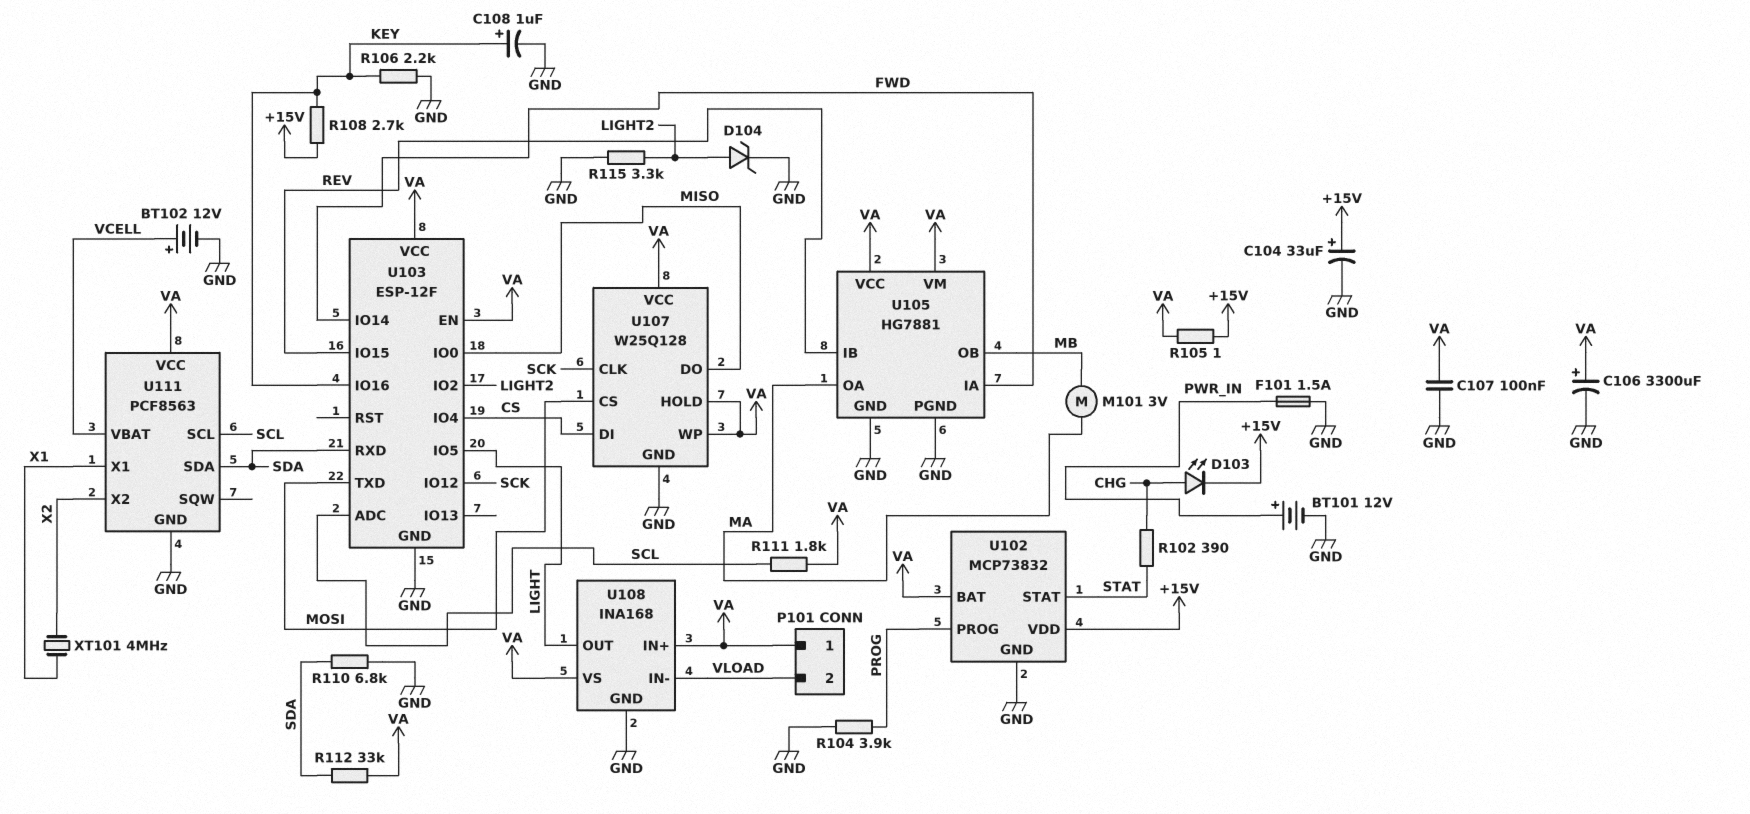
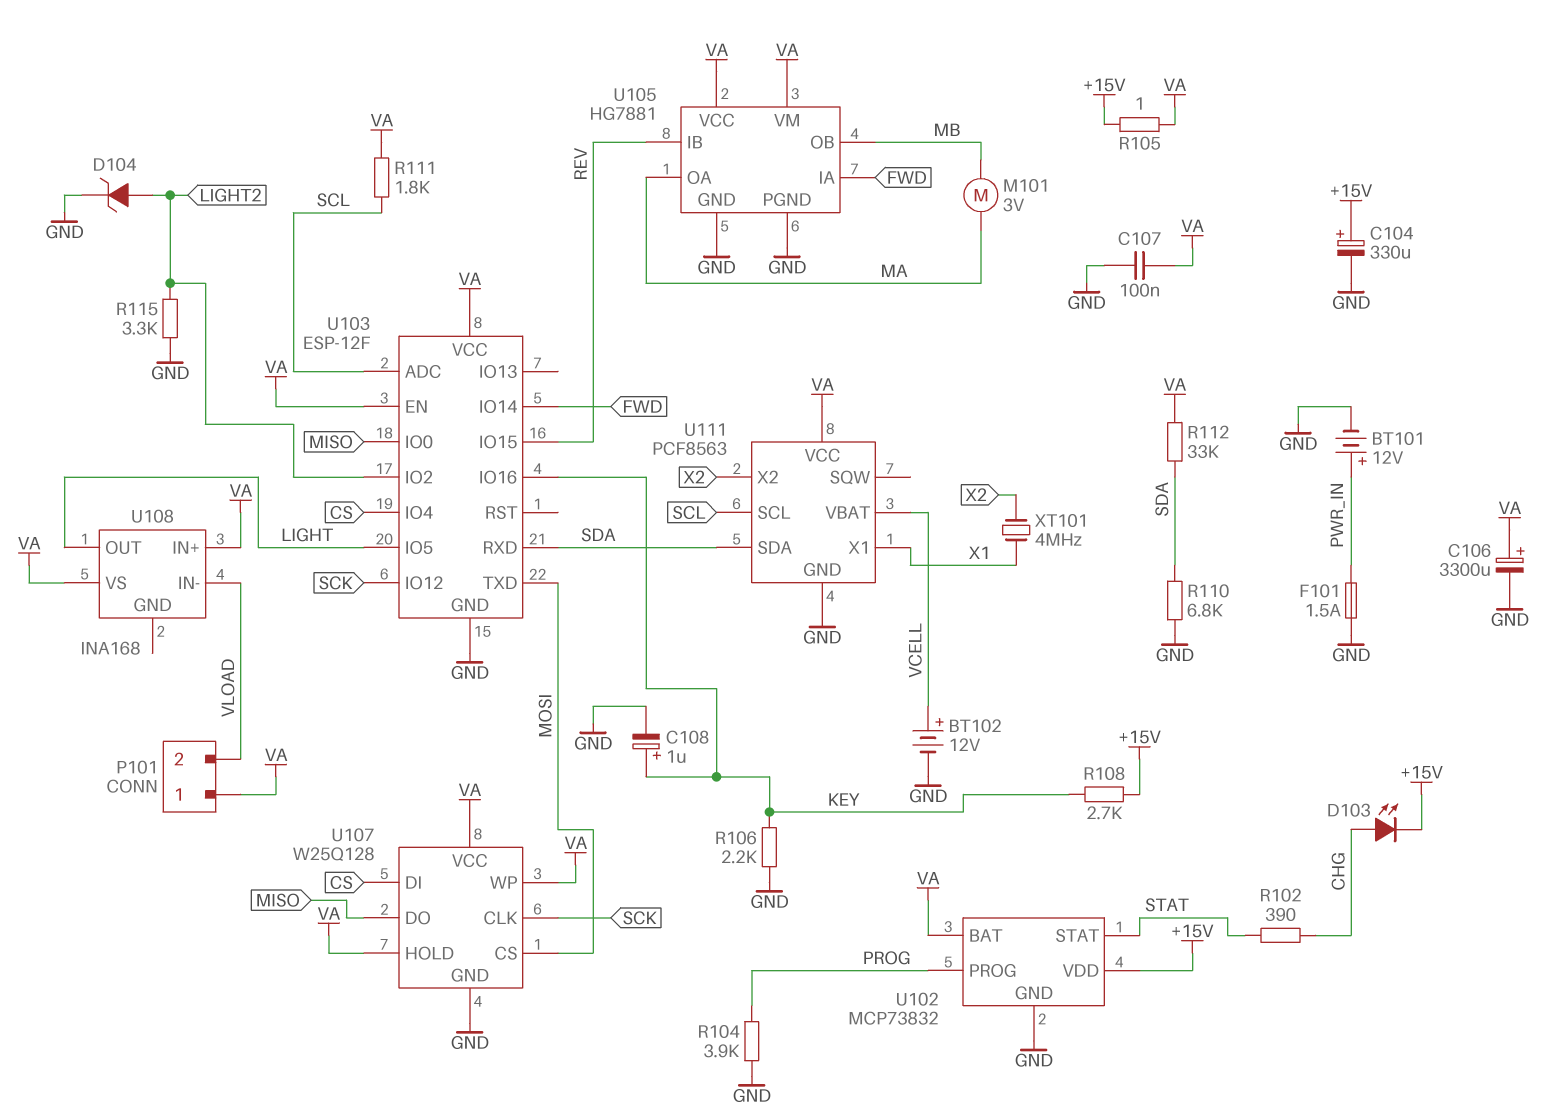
C104: 33uF (plus +15V, minus GND) -> 330uF (plus +15V, minus GND)
U108 pin GND: GND -> none

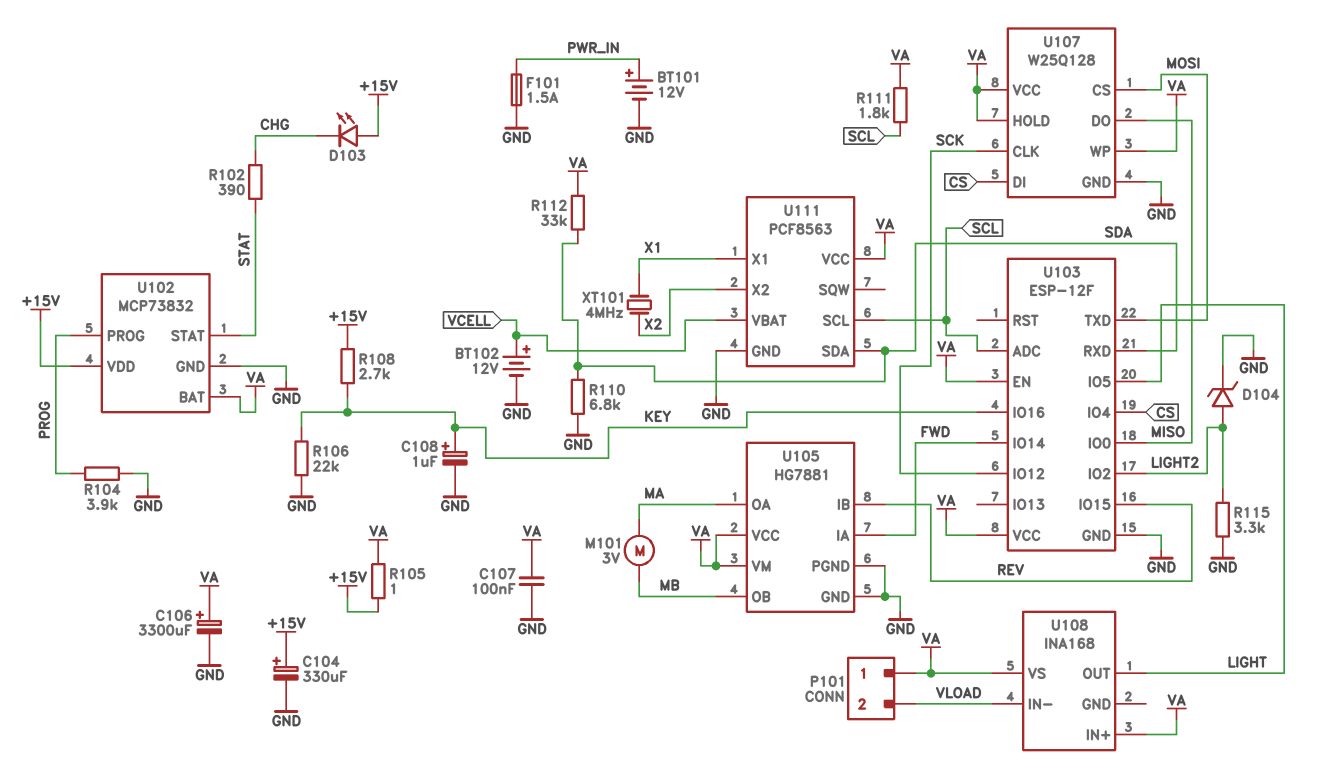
D103: LED (A CHG, K +15V) -> LED (A +15V, K CHG)
R106: 2.2k (GND, KEY) -> 22k (GND, KEY)

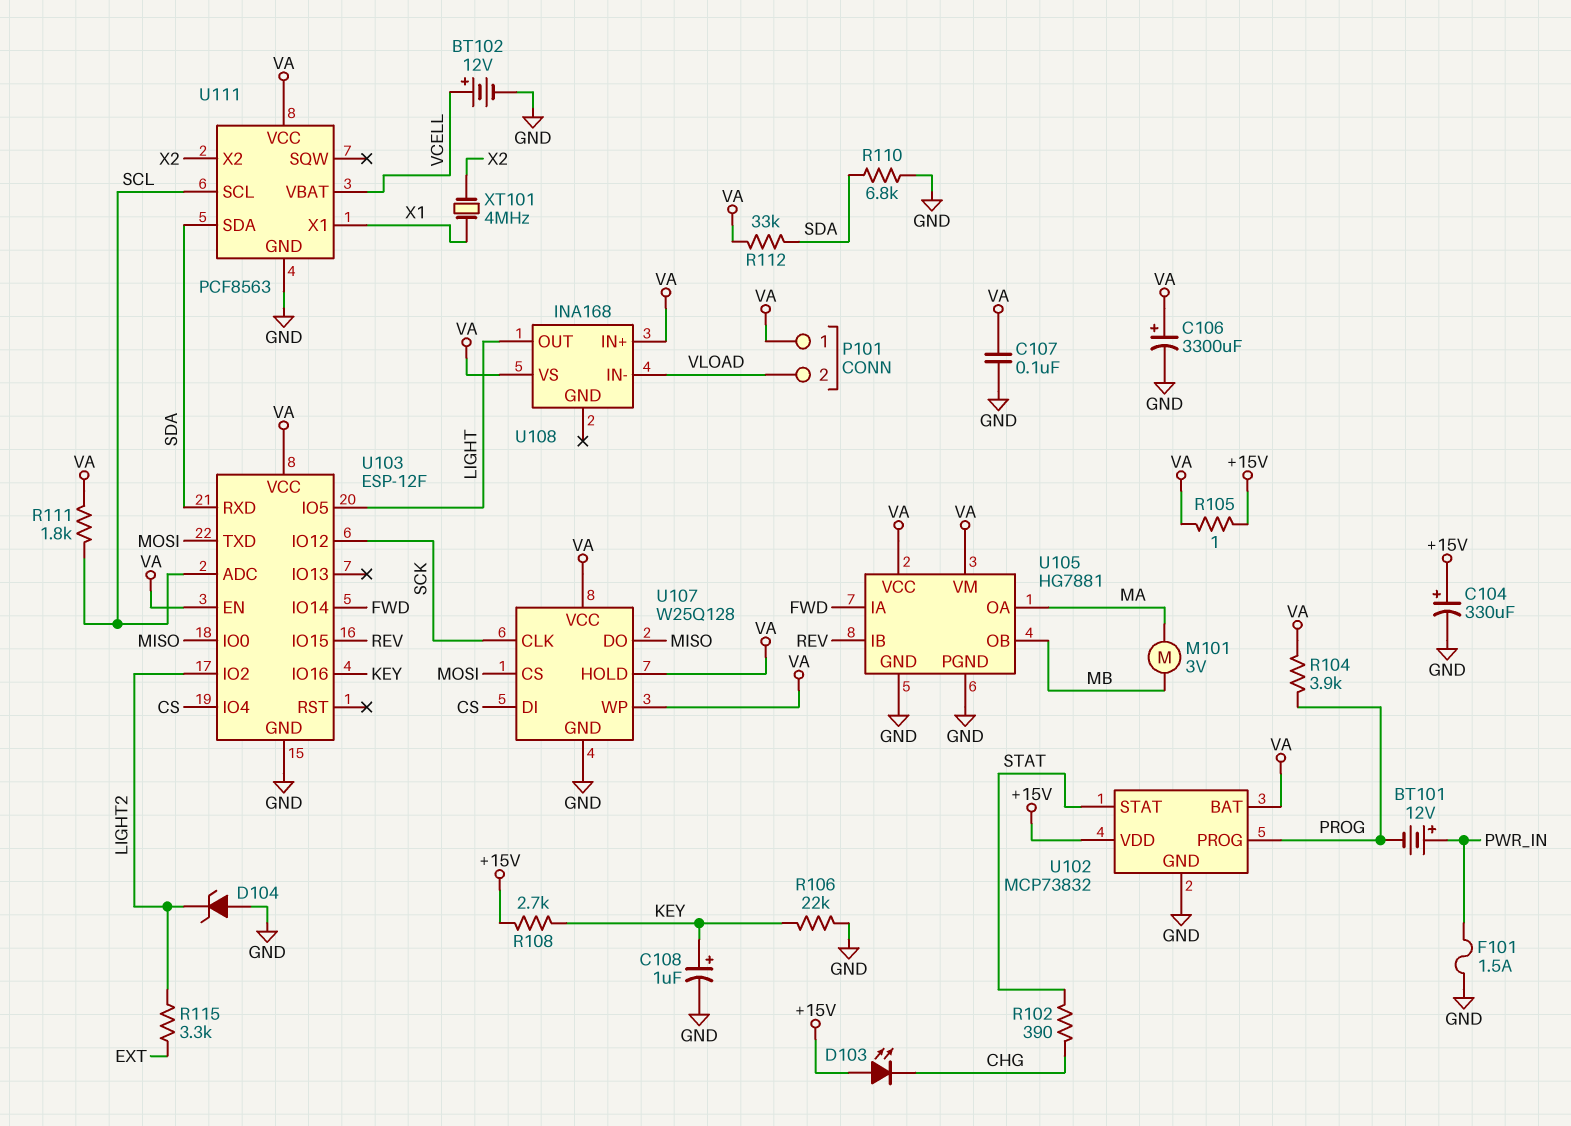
BT101: 12V (plus PWR_IN, minus GND) -> 12V (plus PWR_IN, minus PROG)
D104: zener (A LIGHT2, K GND) -> zener (A GND, K LIGHT2)
R104: 3.9k (GND, PROG) -> 3.9k (PROG, VA)
R115: 3.3k (GND, LIGHT2) -> 3.3k (EXT, LIGHT2)

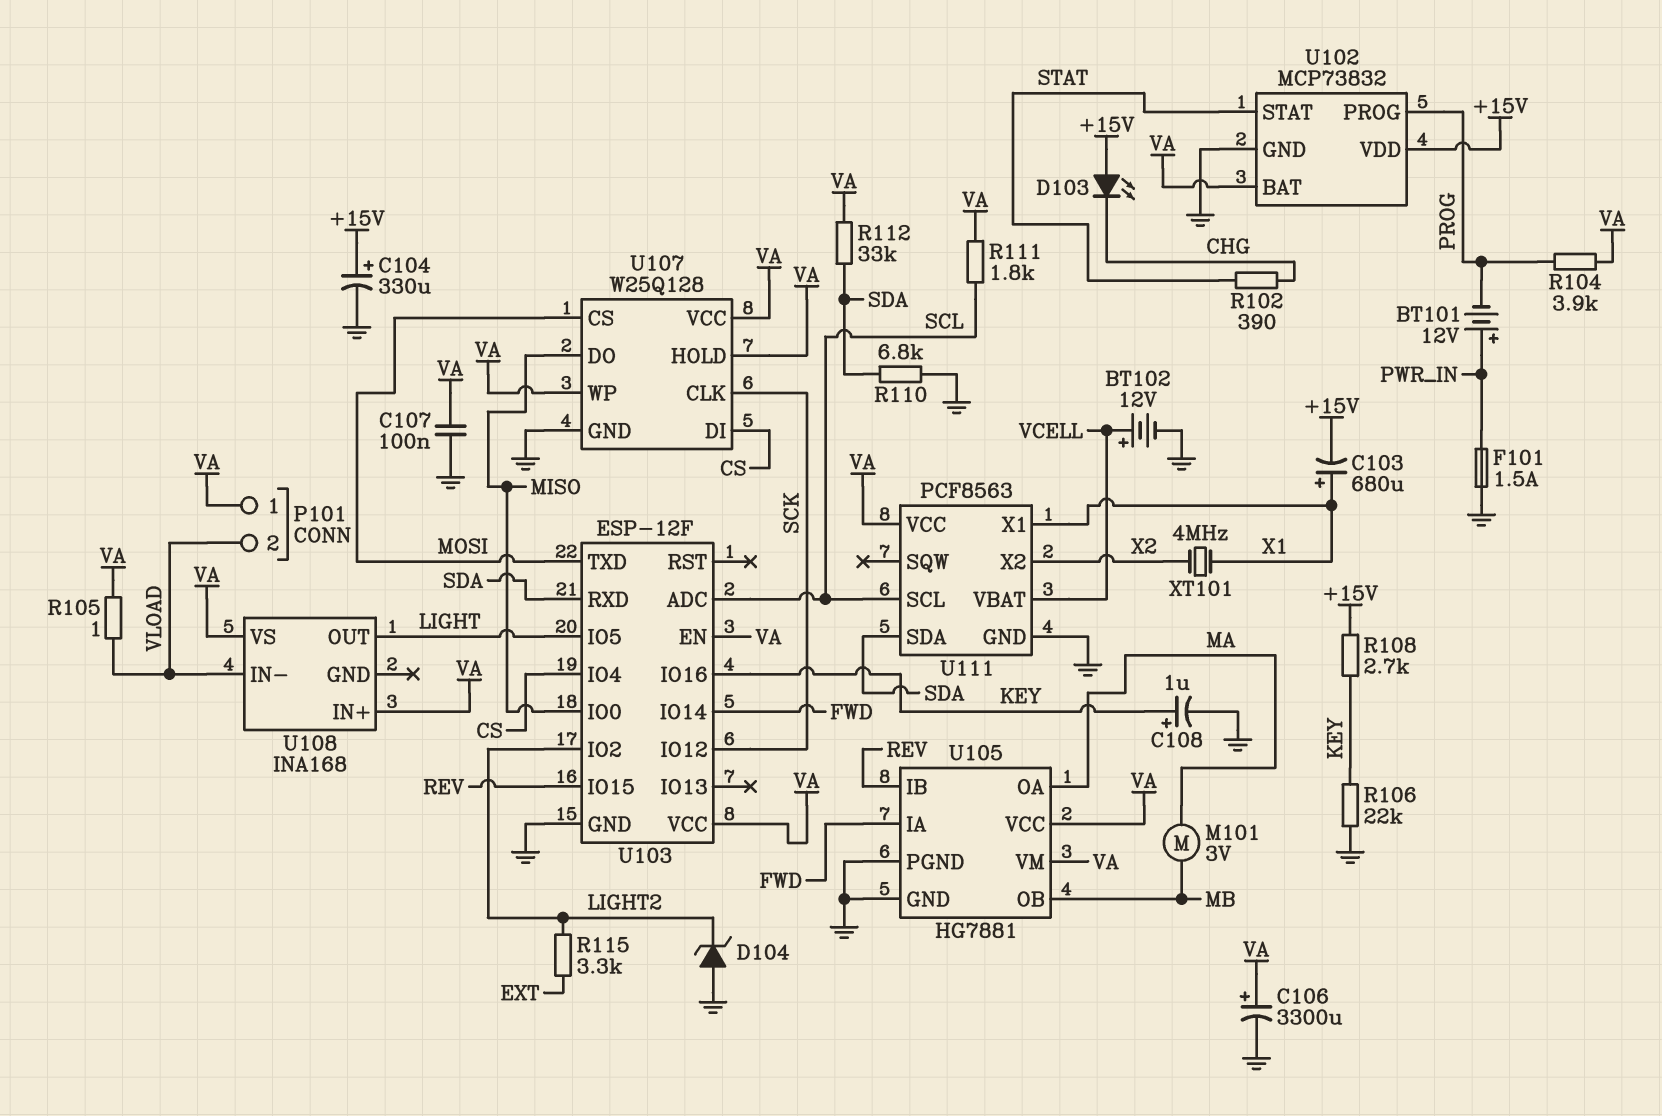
C103: none -> 680uF (plus X1, minus +15V)
R105: 1 (+15V, VA) -> 1 (VA, VLOAD)

